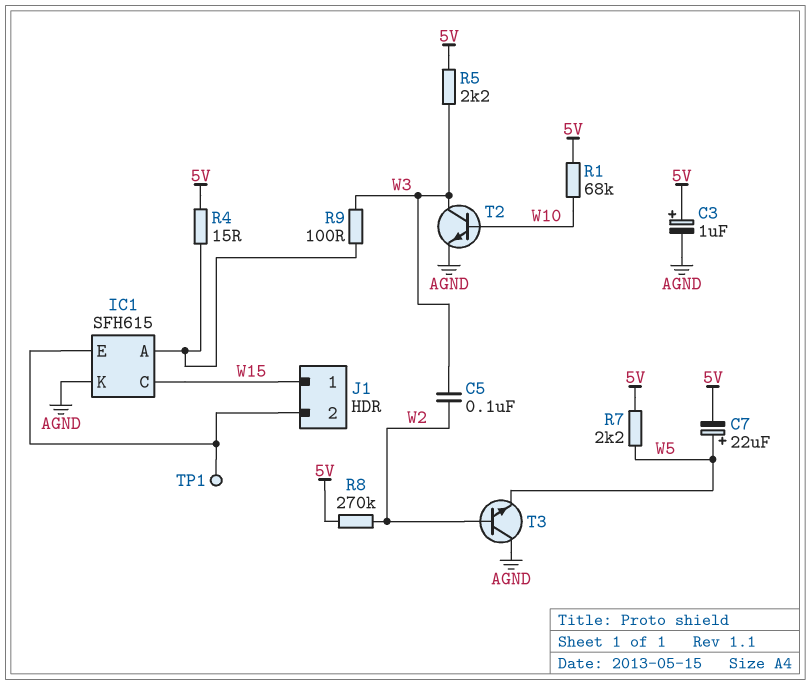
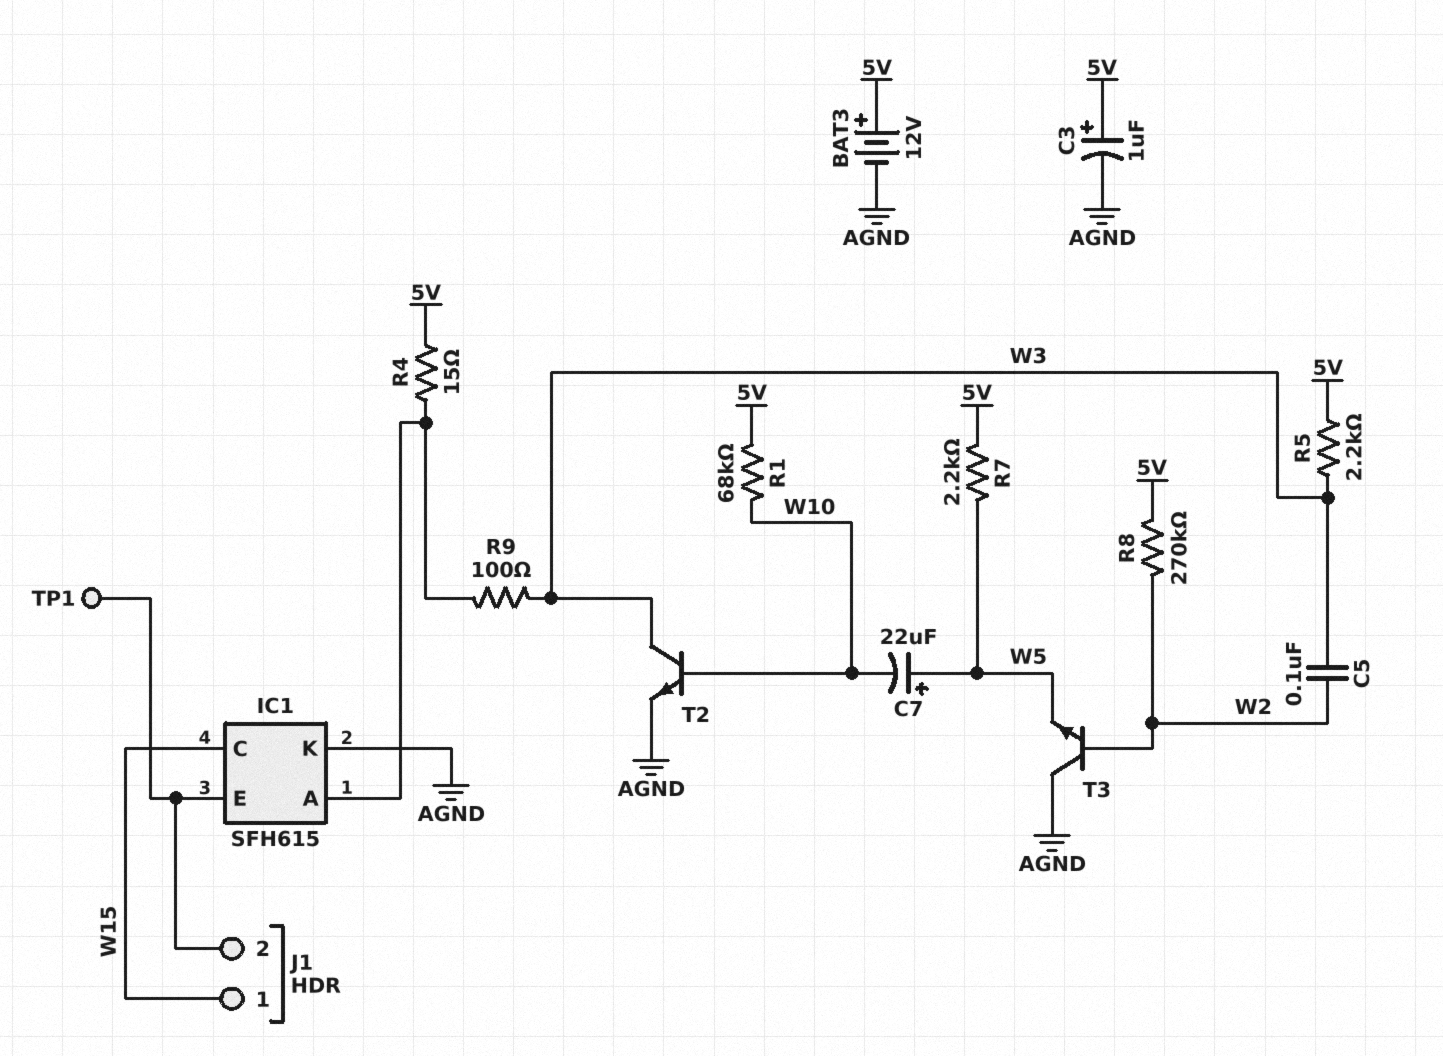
BAT3: none -> 12V (plus 5V, minus AGND)
C7: 22uF (plus W5, minus 5V) -> 22uF (plus W5, minus W10)

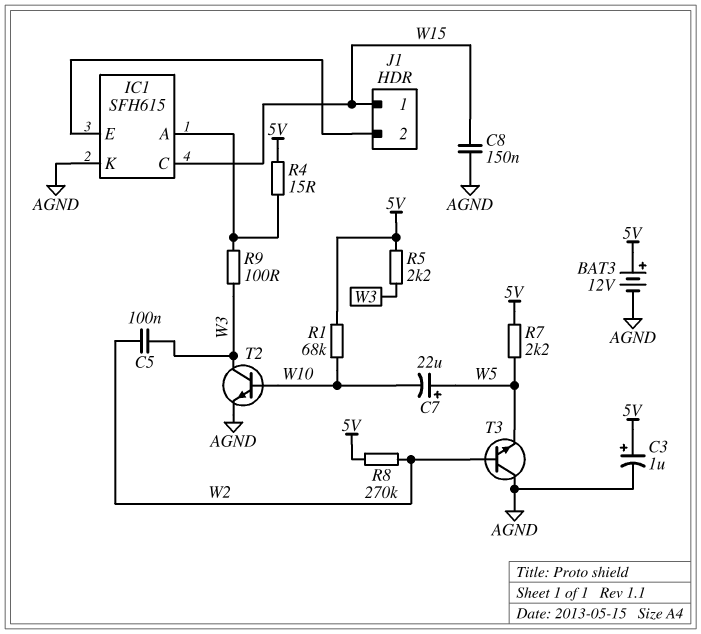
C8: none -> 150nF (AGND, W15)
TP1: test point (IC1/E) -> none

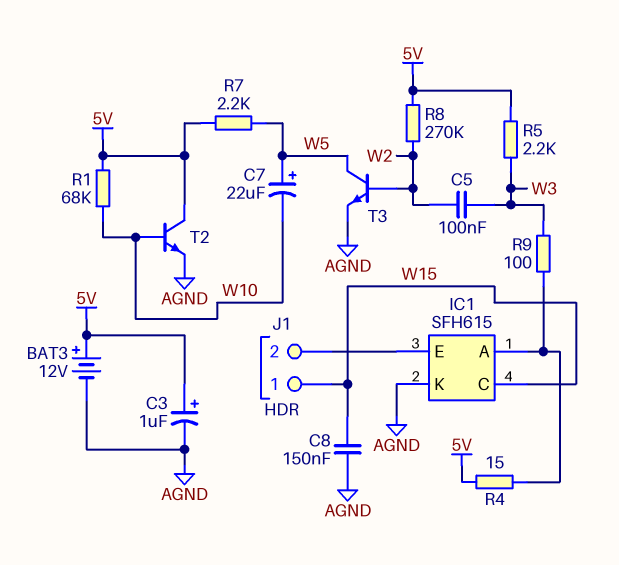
T2: NPN (B W10, C W3, E AGND) -> NPN (B W10, C 5V, E AGND)
T3: NPN (B W2, C AGND, E W5) -> NPN (B W2, C W5, E AGND)

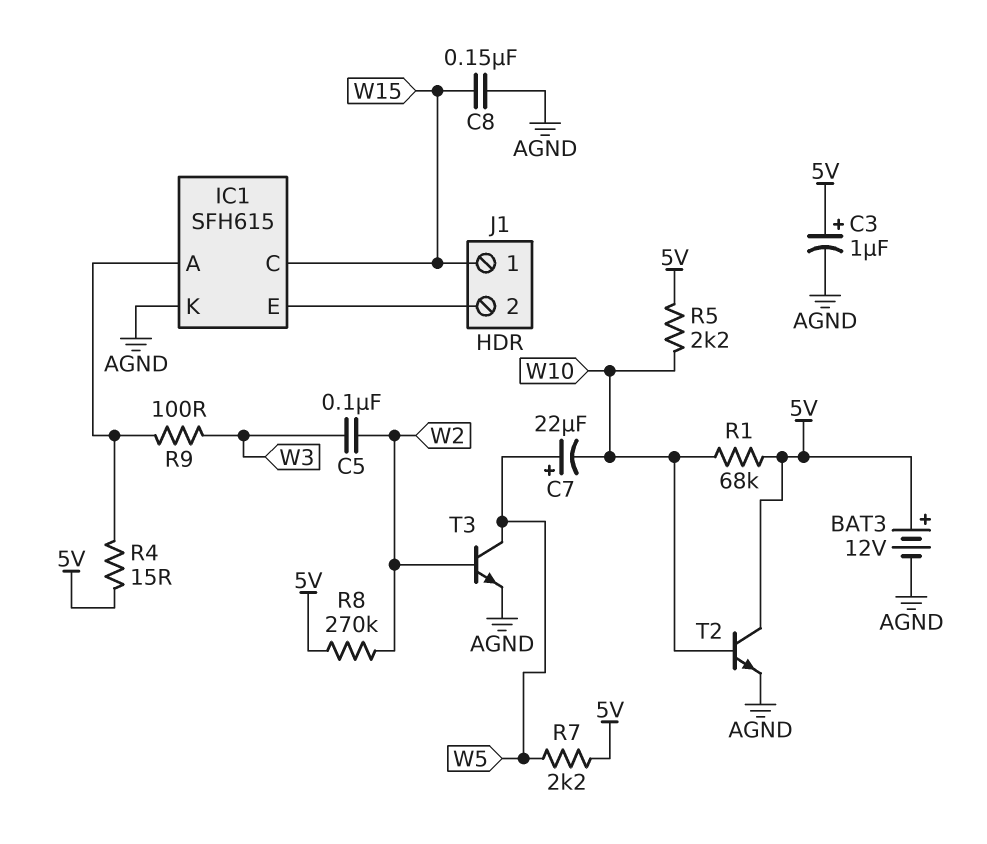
R5: 2.2k (5V, W3) -> 2.2k (5V, W10)

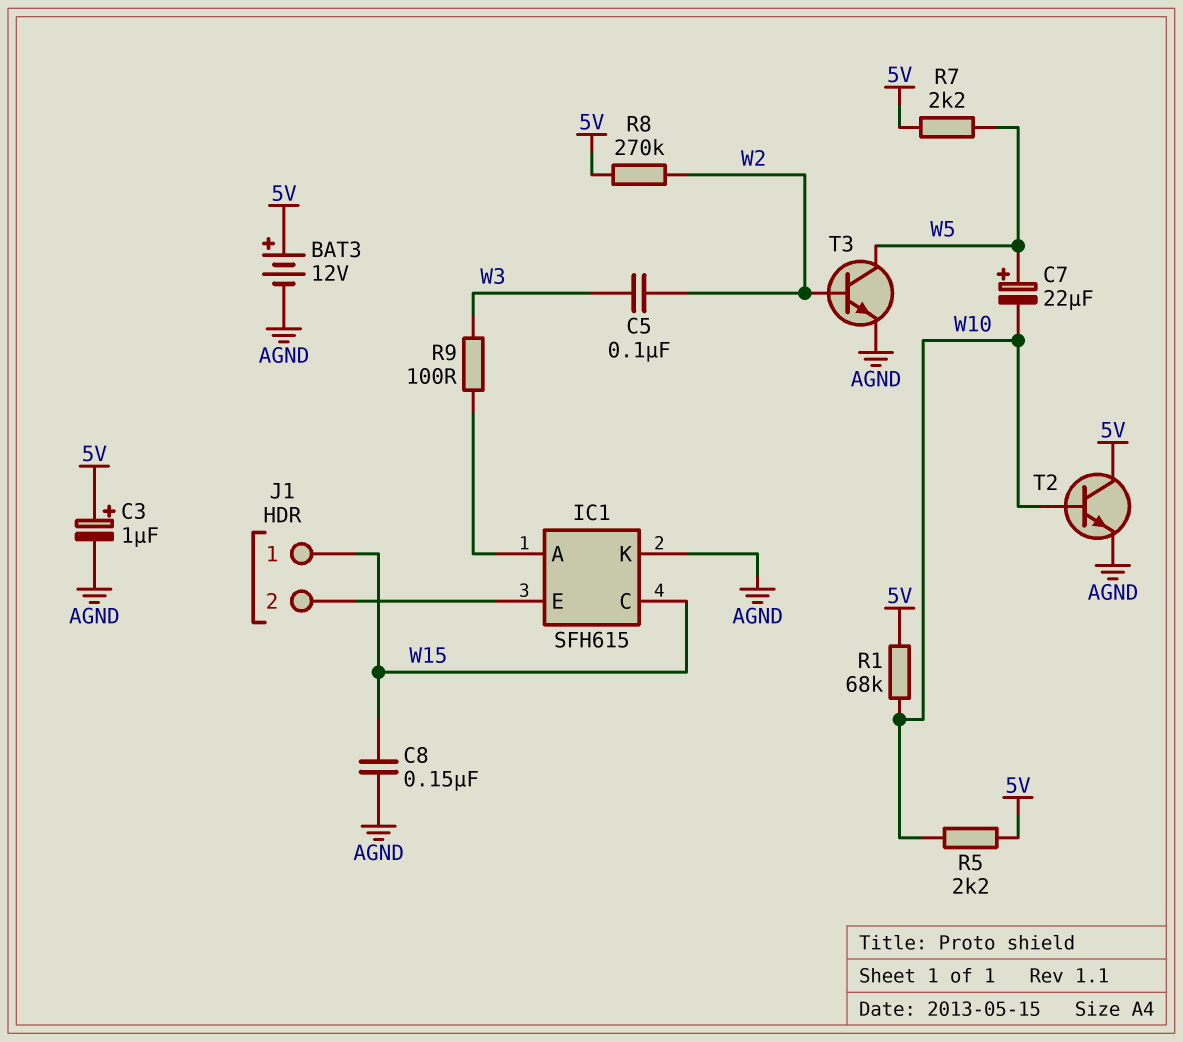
R4: 15 (5V, IC1/A) -> none

